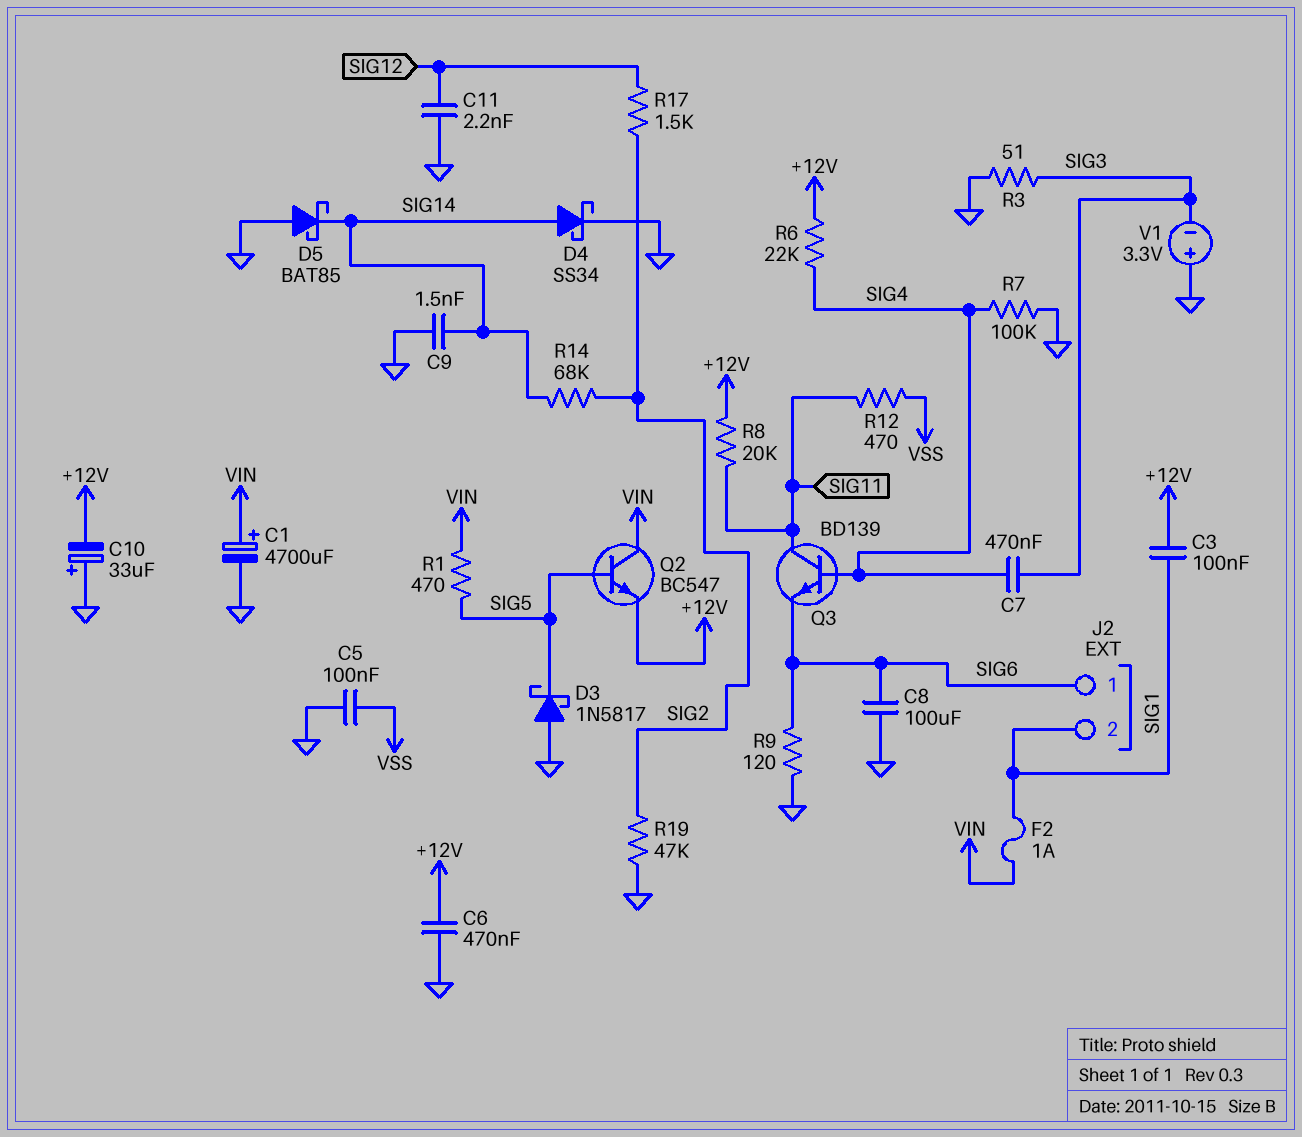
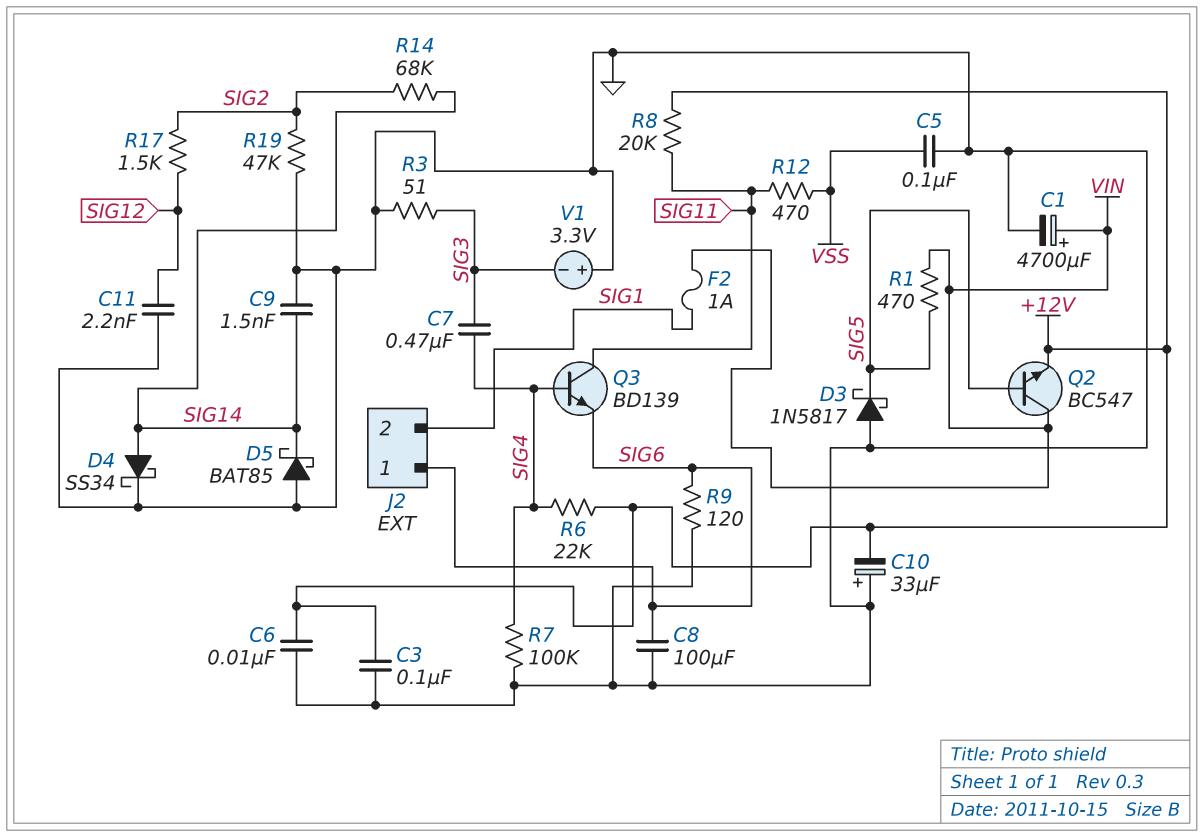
C3: 100nF (+12V, SIG1) -> 100nF (+12V, GND)
C6: 470nF (+12V, GND) -> 10nF (+12V, GND)

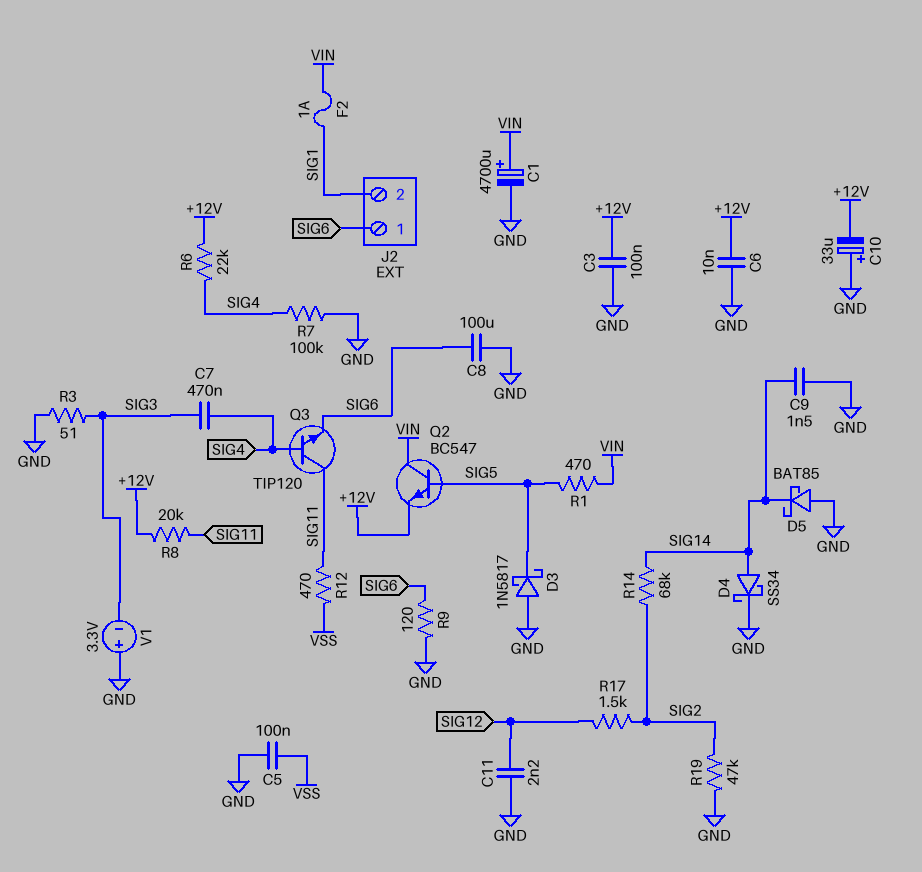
Q3: NPN BD139 (B SIG4, C SIG11, E SIG6) -> NPN TIP120 (B SIG4, C SIG11, E SIG6)

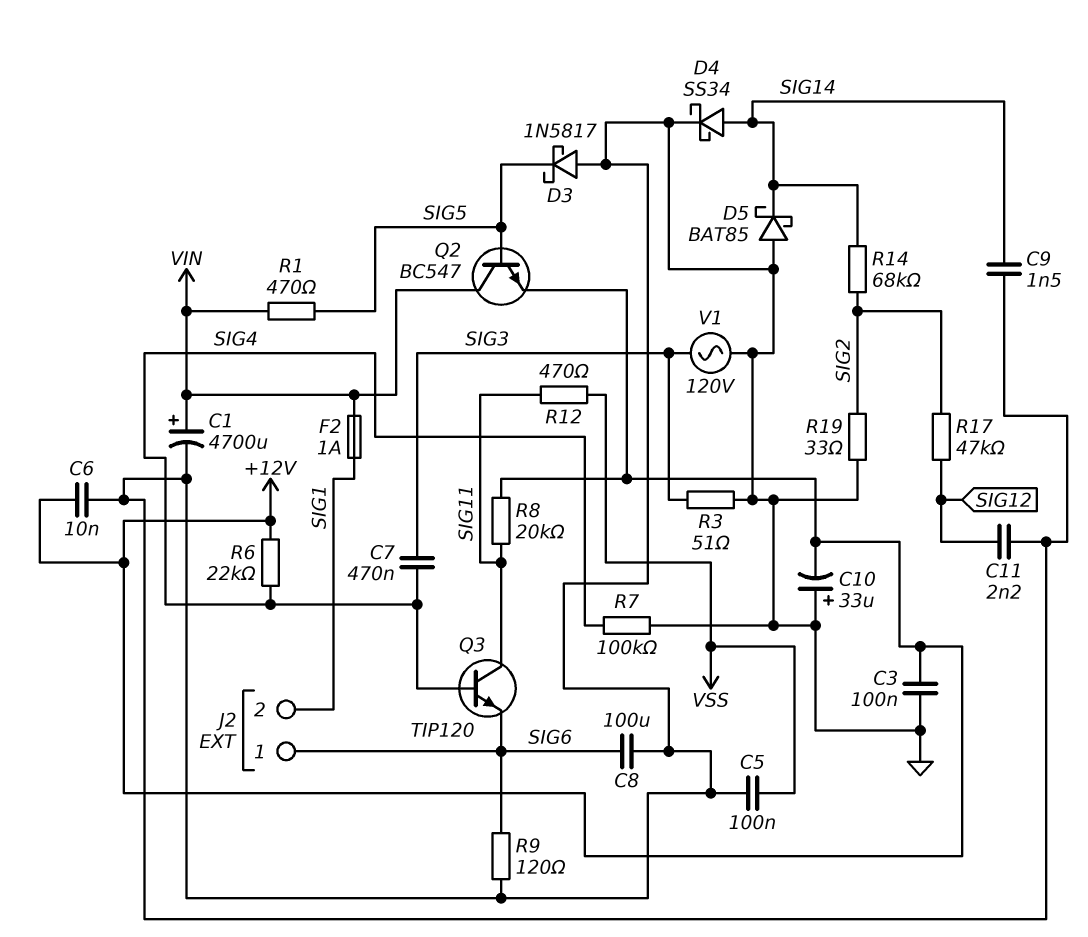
R17: 1.5k (SIG2, SIG12) -> 47k (SIG2, SIG12)
R19: 47k (GND, SIG2) -> 33 (GND, SIG2)
V1: 3.3V (plus GND, minus SIG3) -> AC 120V (GND, SIG3)

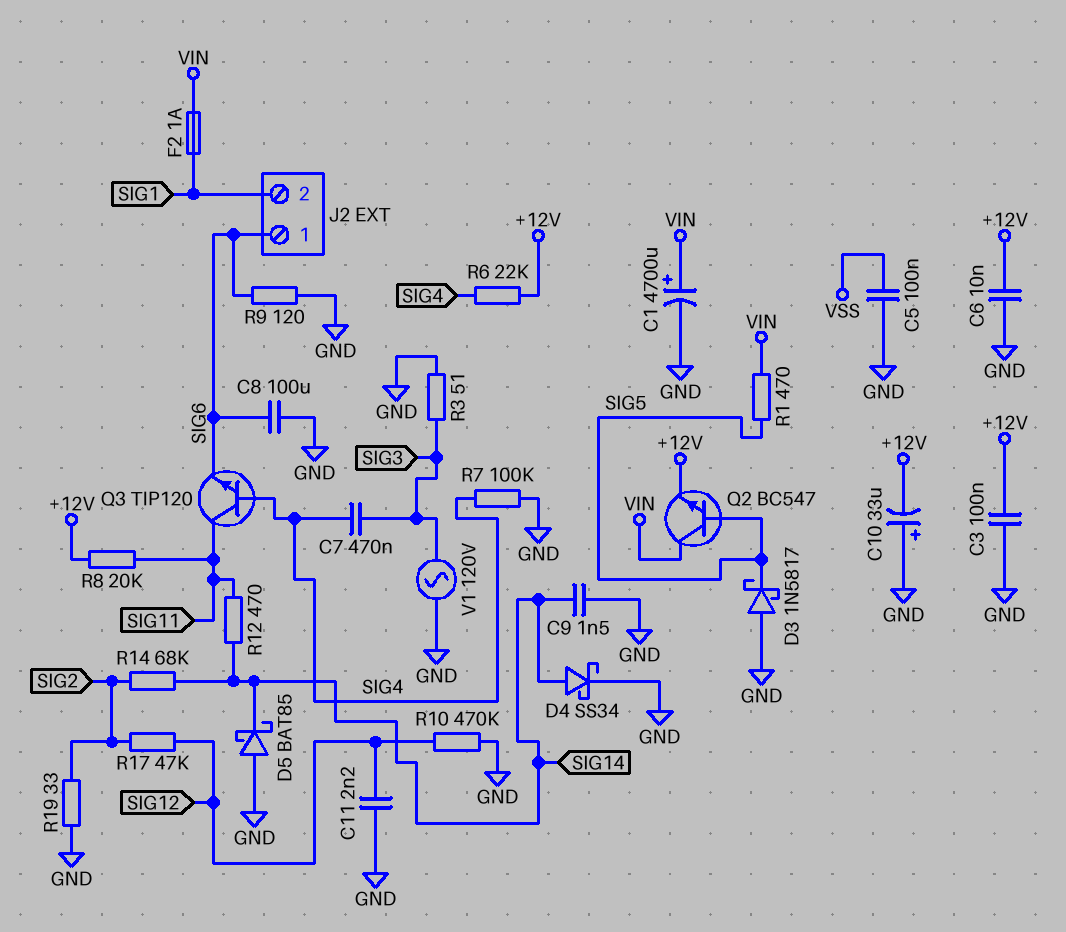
R10: none -> 470k (GND, SIG12)
R12: 470 (SIG11, VSS) -> 470 (SIG11, SIG14)

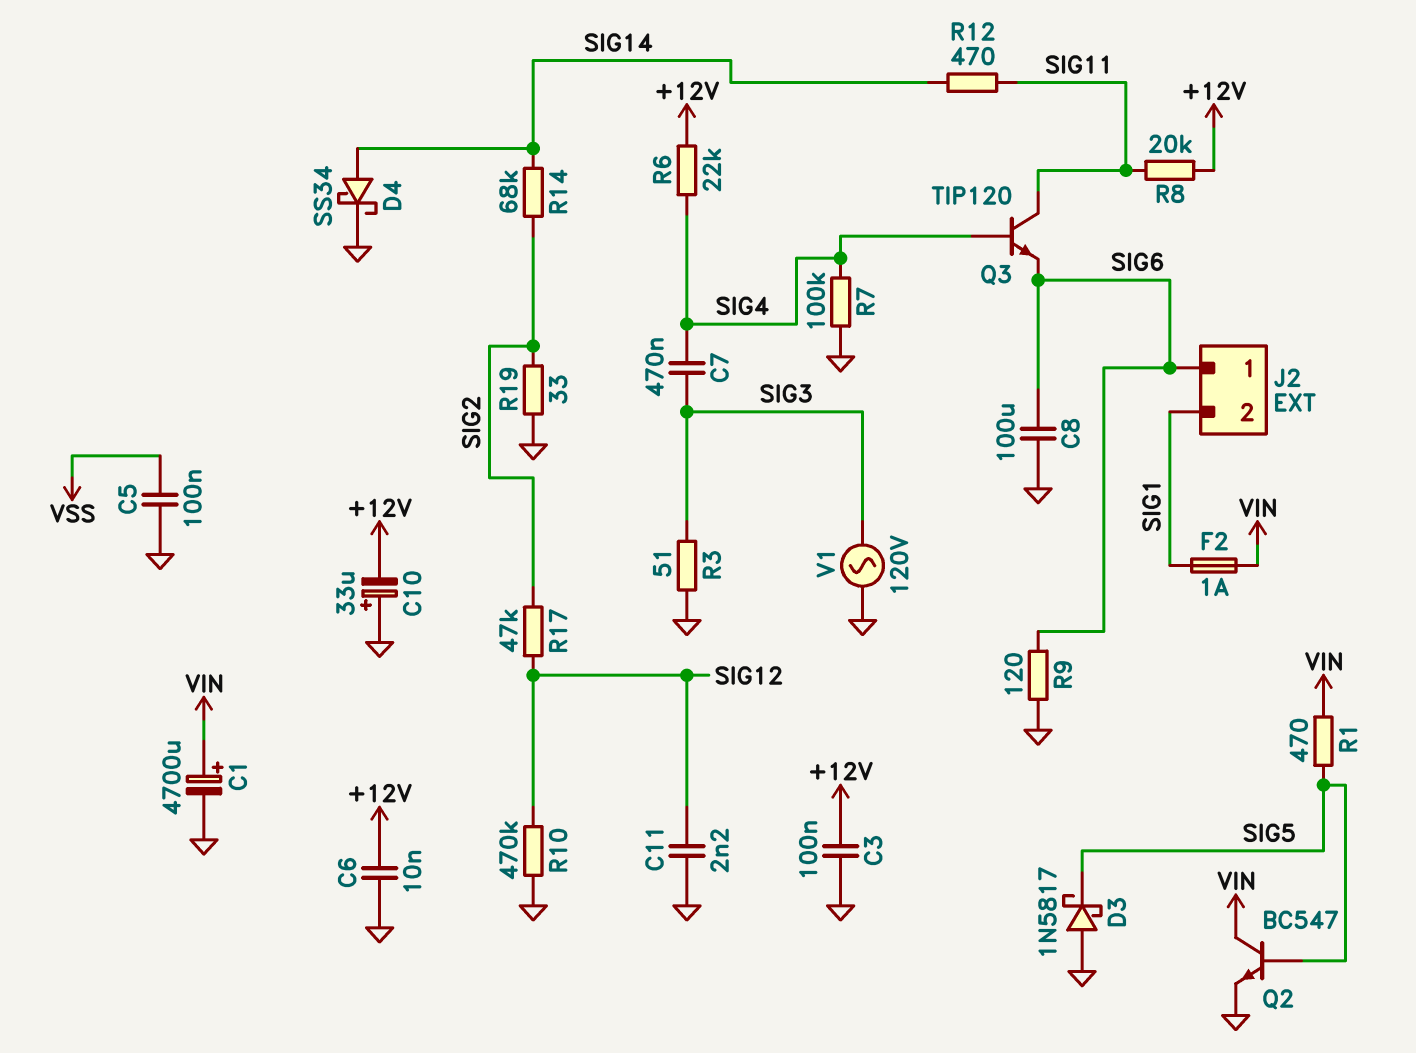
C9: 1.5nF (GND, SIG14) -> none
D5: schottky BAT85 (A GND, K SIG14) -> none
Q2: NPN BC547 (B SIG5, C VIN, E +12V) -> NPN BC547 (B SIG5, C VIN, E GND)

